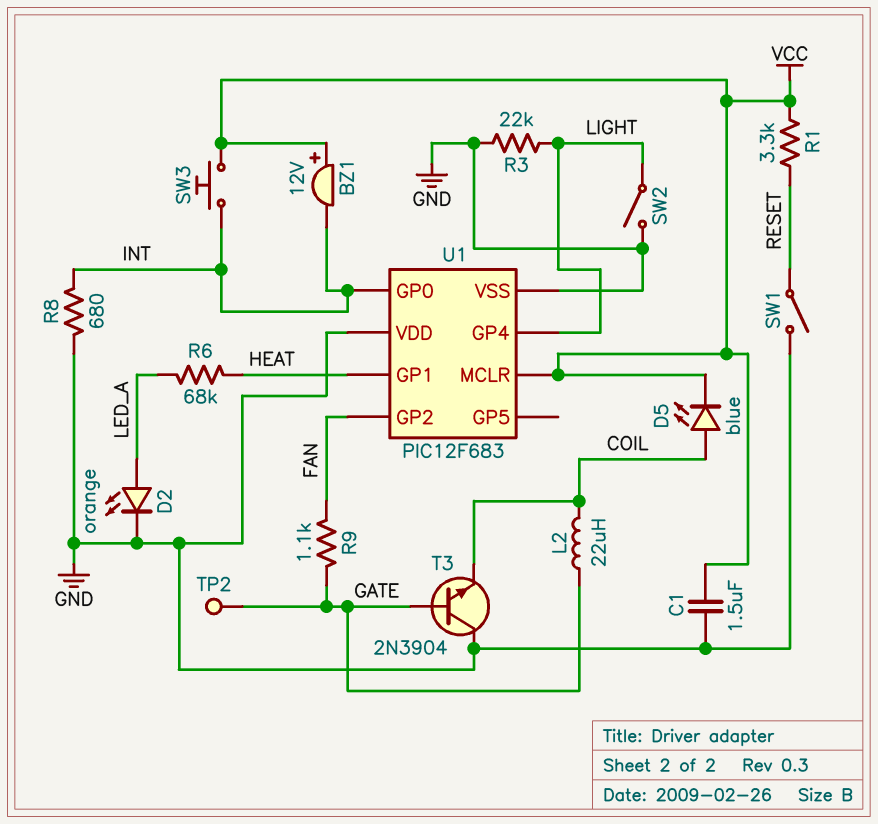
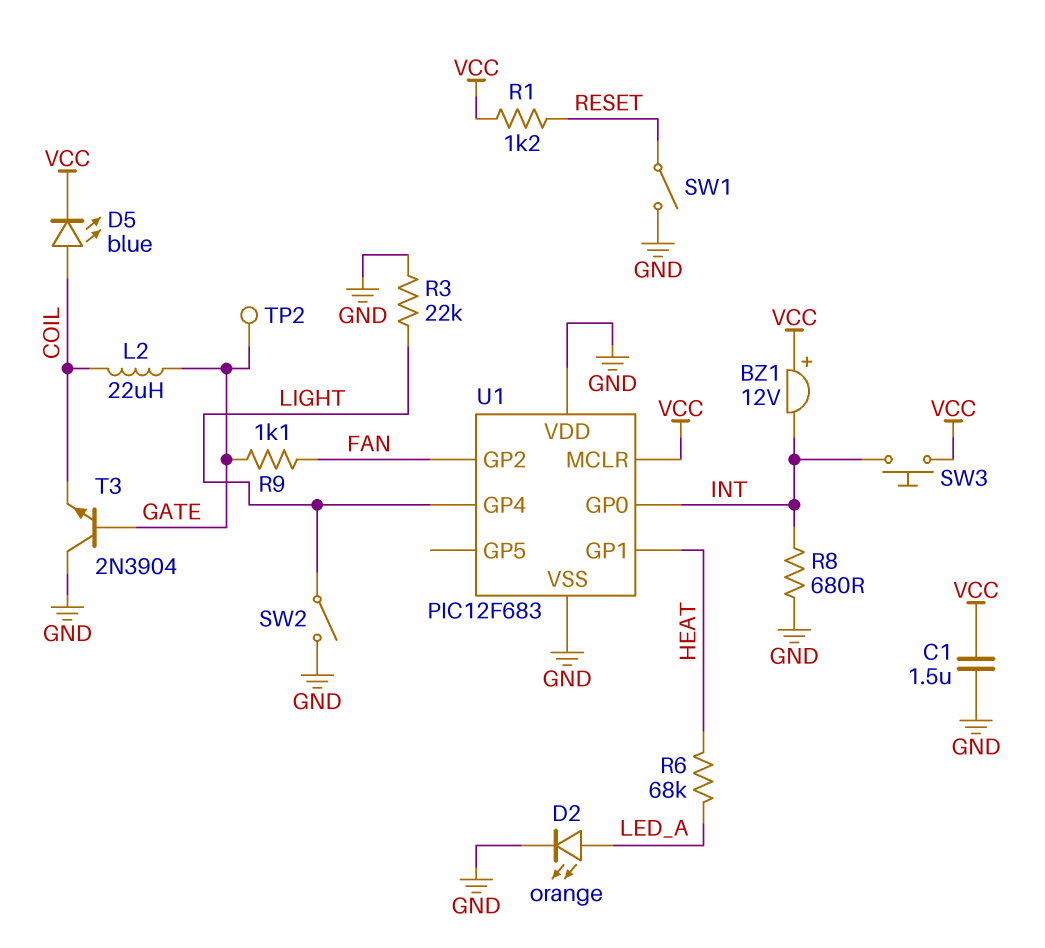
R1: 3.3k (RESET, VCC) -> 1.2k (RESET, VCC)

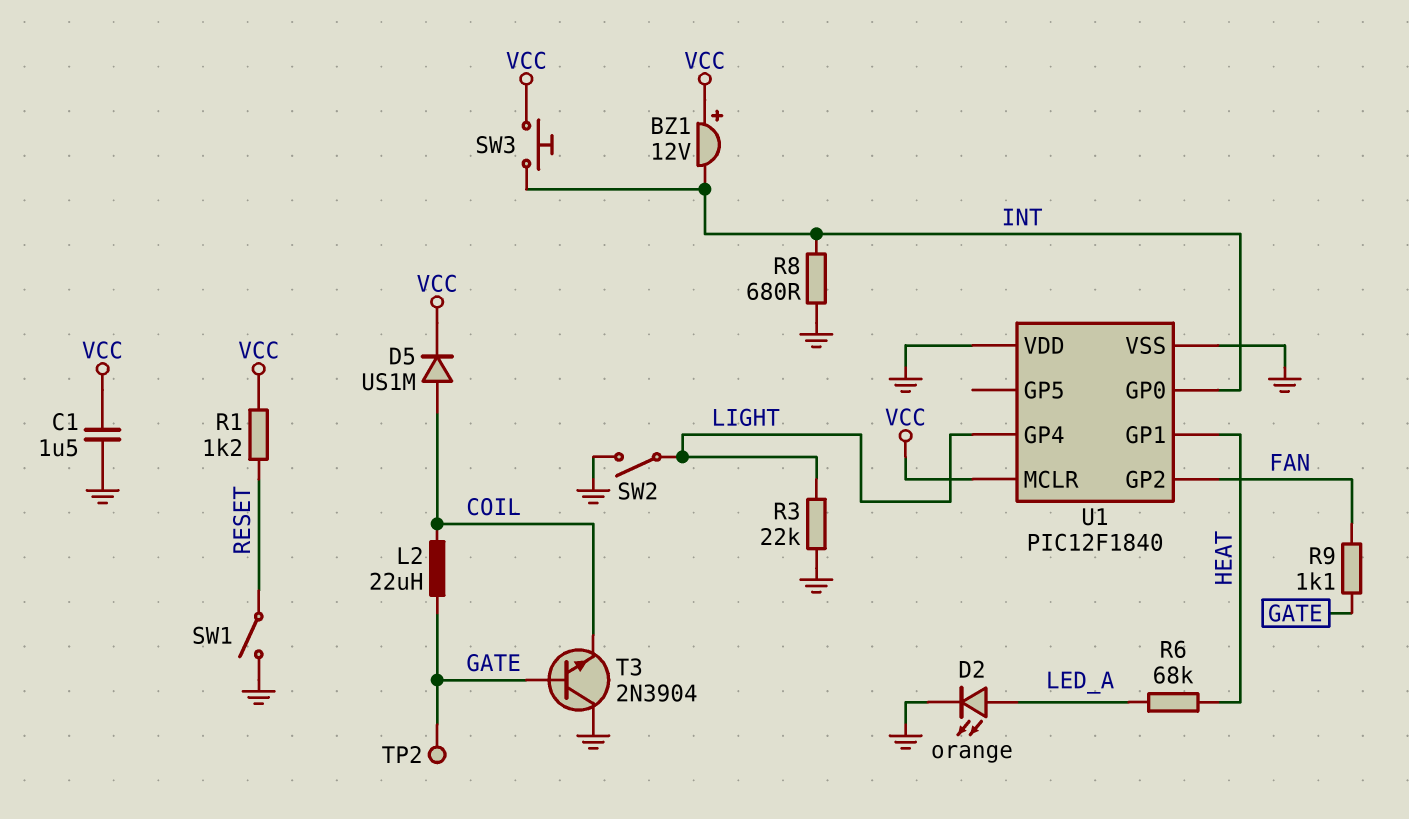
D5: LED blue (A COIL, K VCC) -> diode US1M (A COIL, K VCC)
U1: PIC12F683 -> PIC12F1840

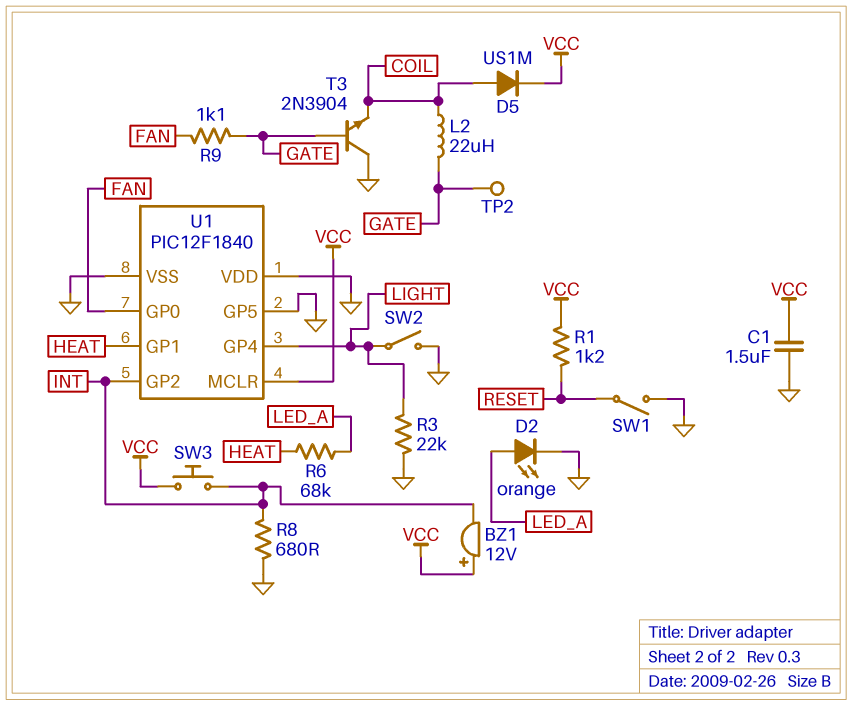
U1 pin GP0: INT -> FAN
U1 pin GP2: FAN -> INT
U1 pin GP5: none -> GND

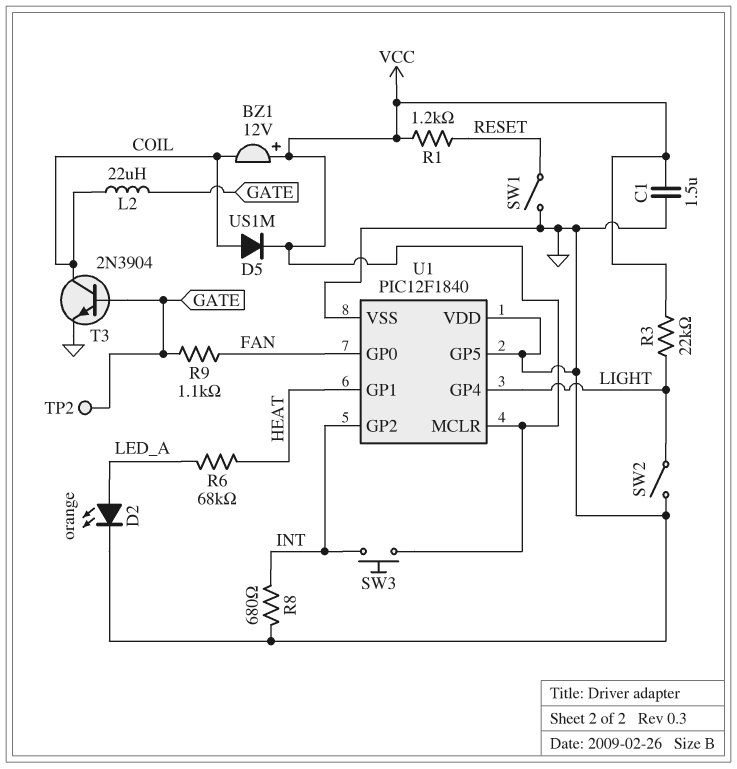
BZ1: buzzer 12V (plus VCC, minus INT) -> buzzer 12V (plus VCC, minus COIL)
R3: 22k (GND, LIGHT) -> 22k (LIGHT, VCC)
T3: NPN 2N3904 (B GATE, C GND, E COIL) -> NPN 2N3904 (B GATE, C COIL, E GND)

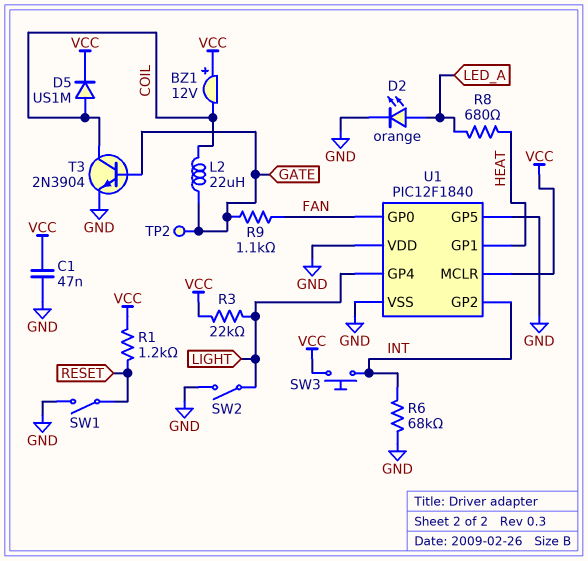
C1: 1.5uF (GND, VCC) -> 47nF (GND, VCC)
R6: 68k (HEAT, LED_A) -> 68k (GND, INT)
R8: 680 (GND, INT) -> 680 (HEAT, LED_A)

